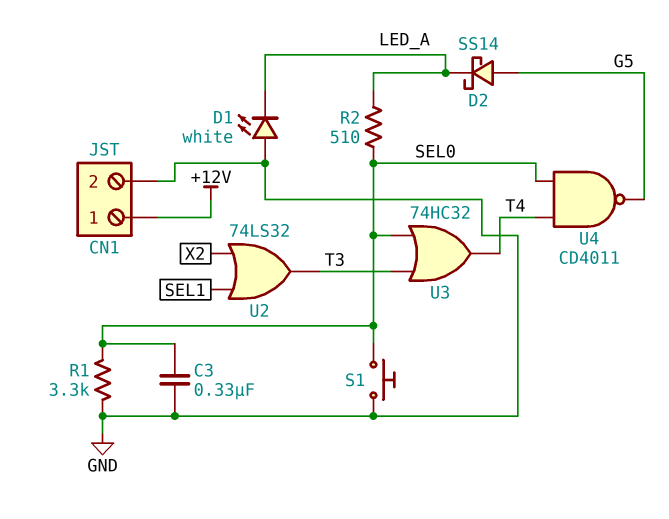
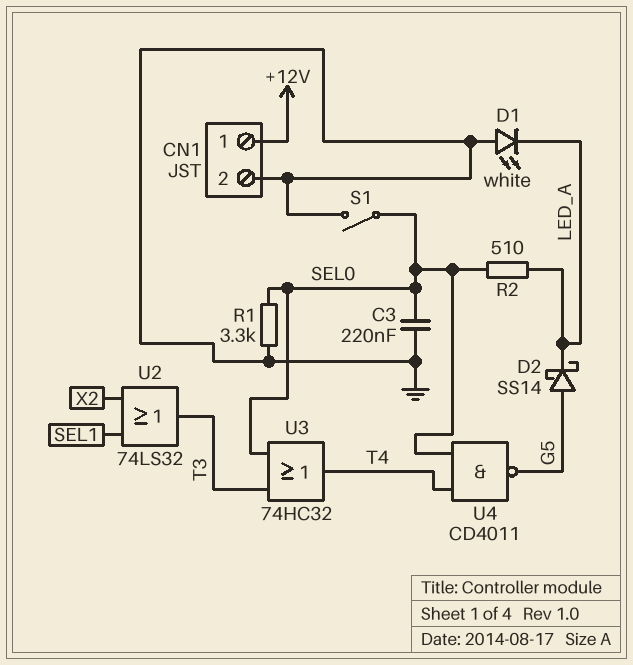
C3: 330nF (GND, SEL0) -> 220nF (GND, SEL0)
S1: button (GND, SEL0) -> switch (GND, SEL0)

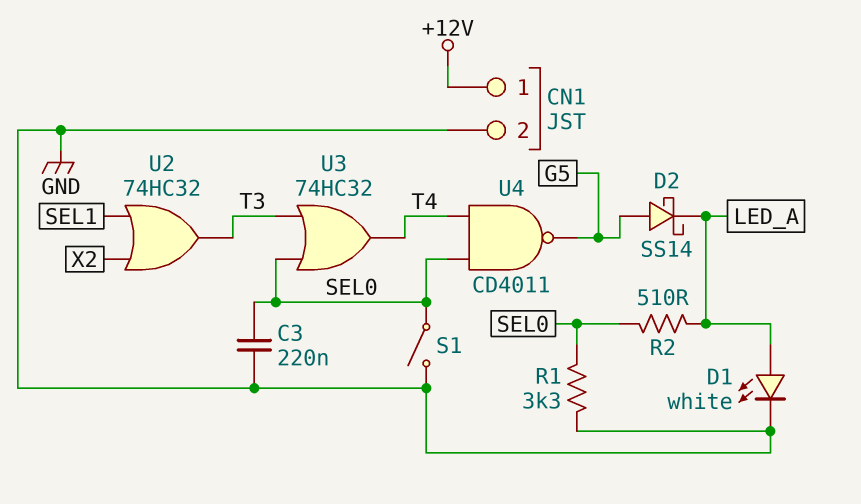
D1: LED white (A GND, K LED_A) -> LED white (A LED_A, K GND)
U2: OR 74LS32 (in SEL1, in X2, out T3) -> OR 74HC32 (in SEL1, in X2, out T3)

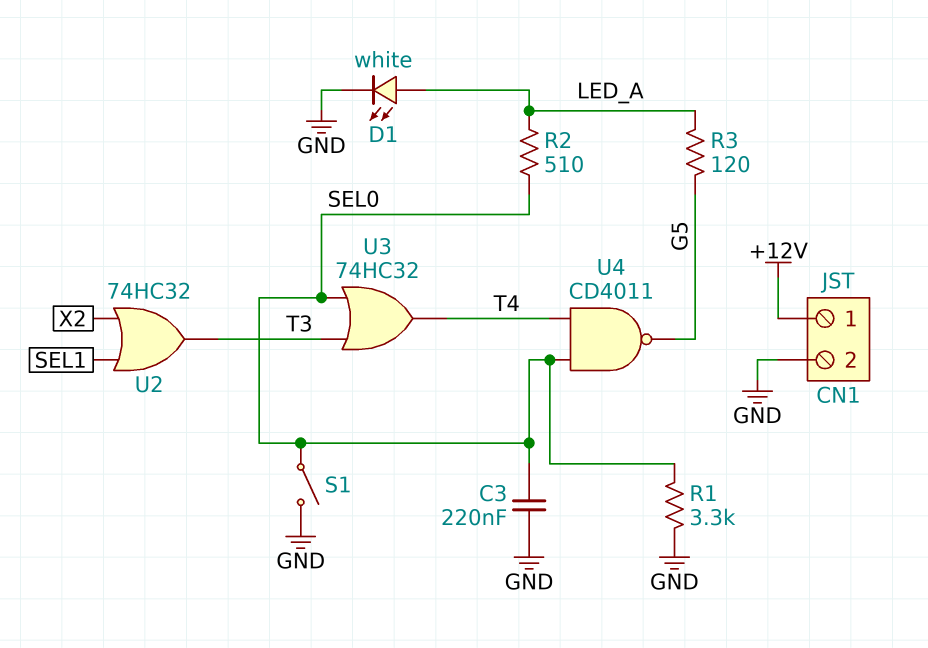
D2: schottky SS14 (A G5, K LED_A) -> none
R3: none -> 120 (G5, LED_A)

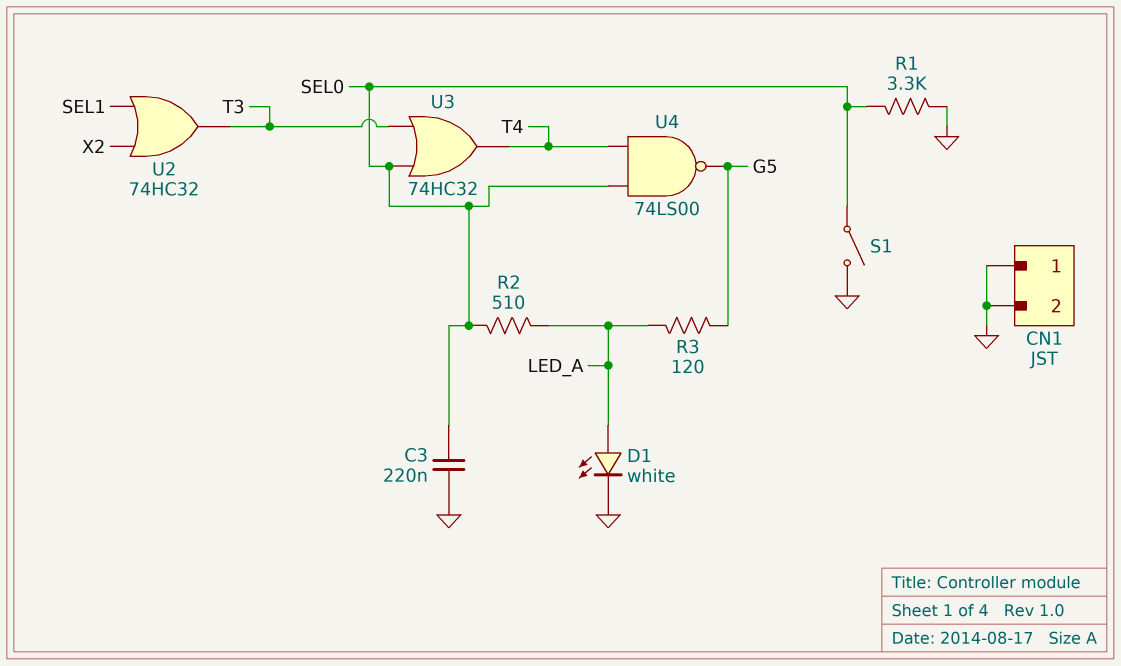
CN1 pin 1: +12V -> GND
U4: NAND CD4011 (in SEL0, in T4, out G5) -> NAND 74LS00 (in SEL0, in T4, out G5)

